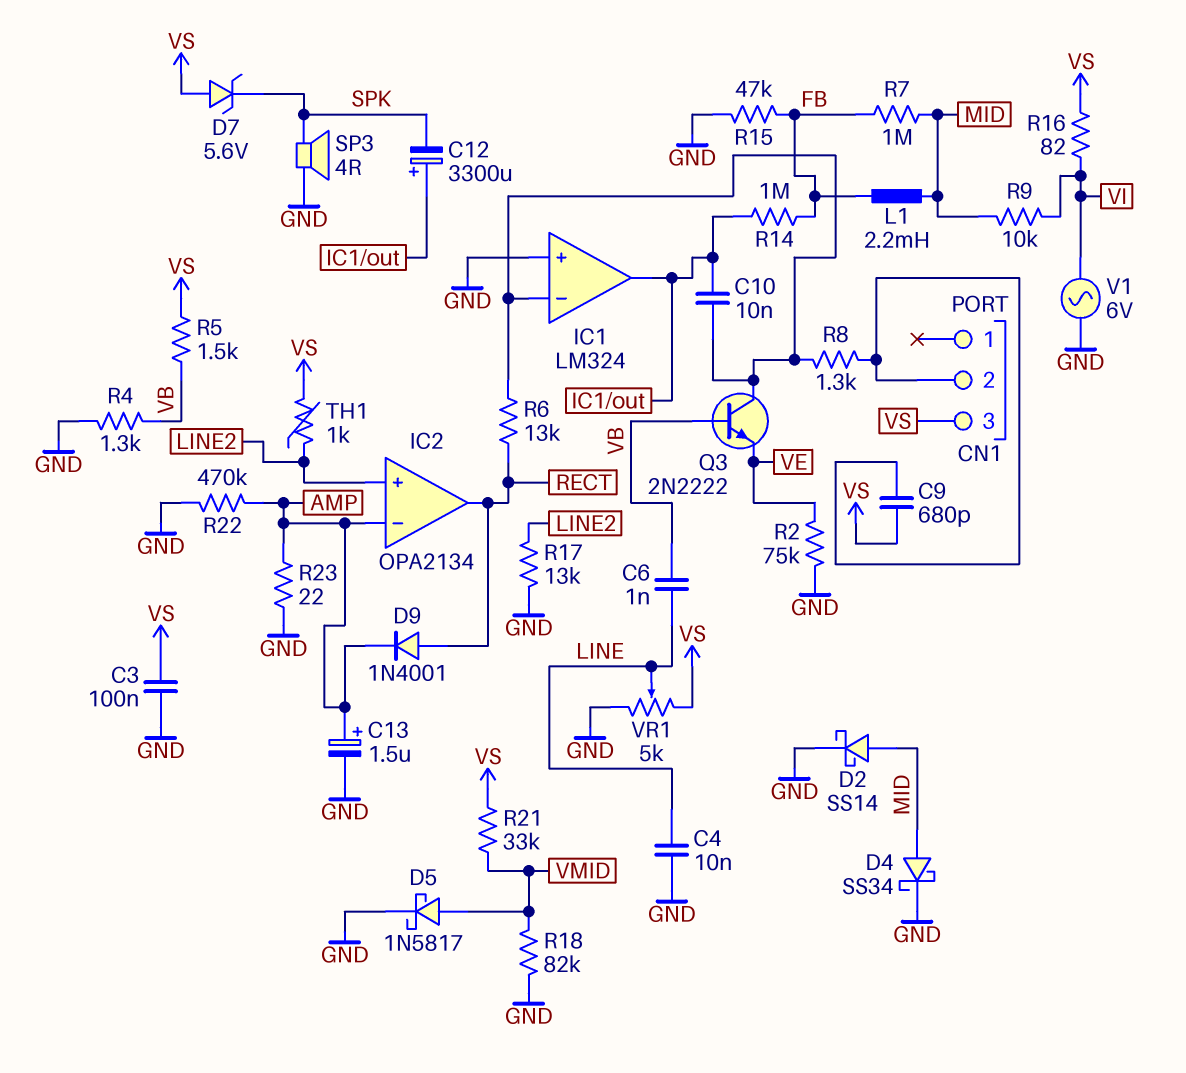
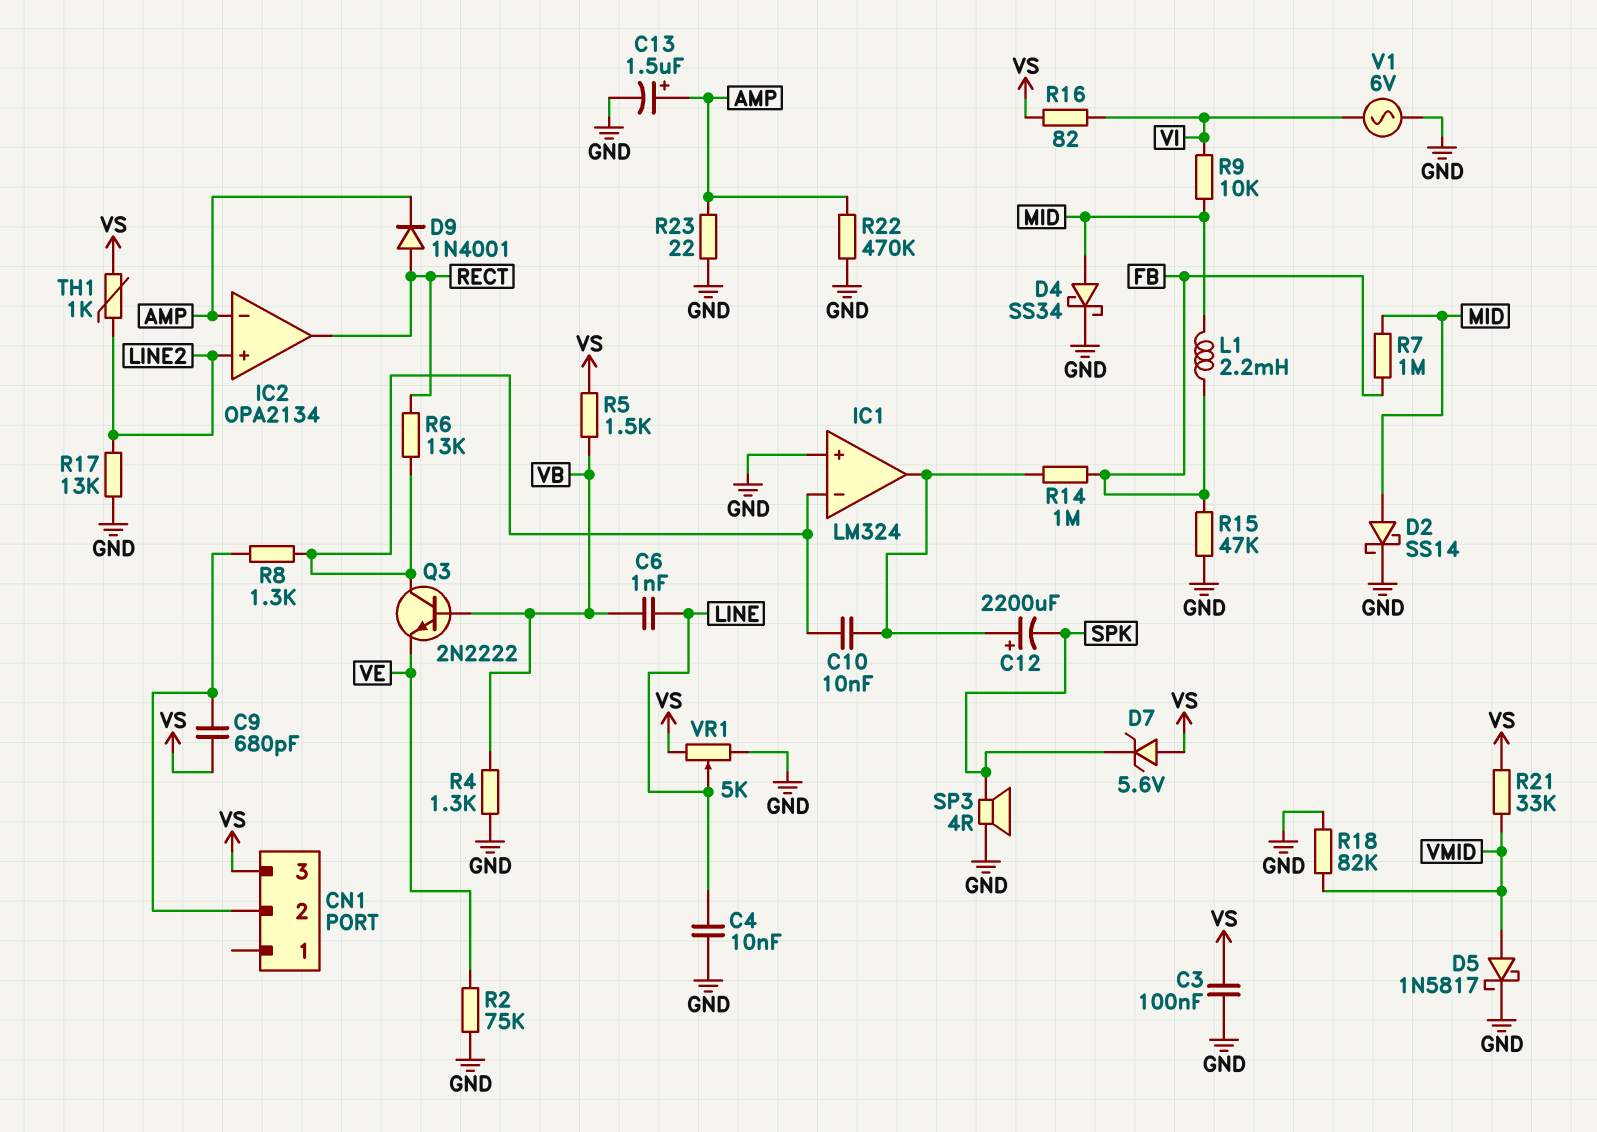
C12: 3300uF (plus IC1/out, minus SPK) -> 2200uF (plus IC1/out, minus SPK)

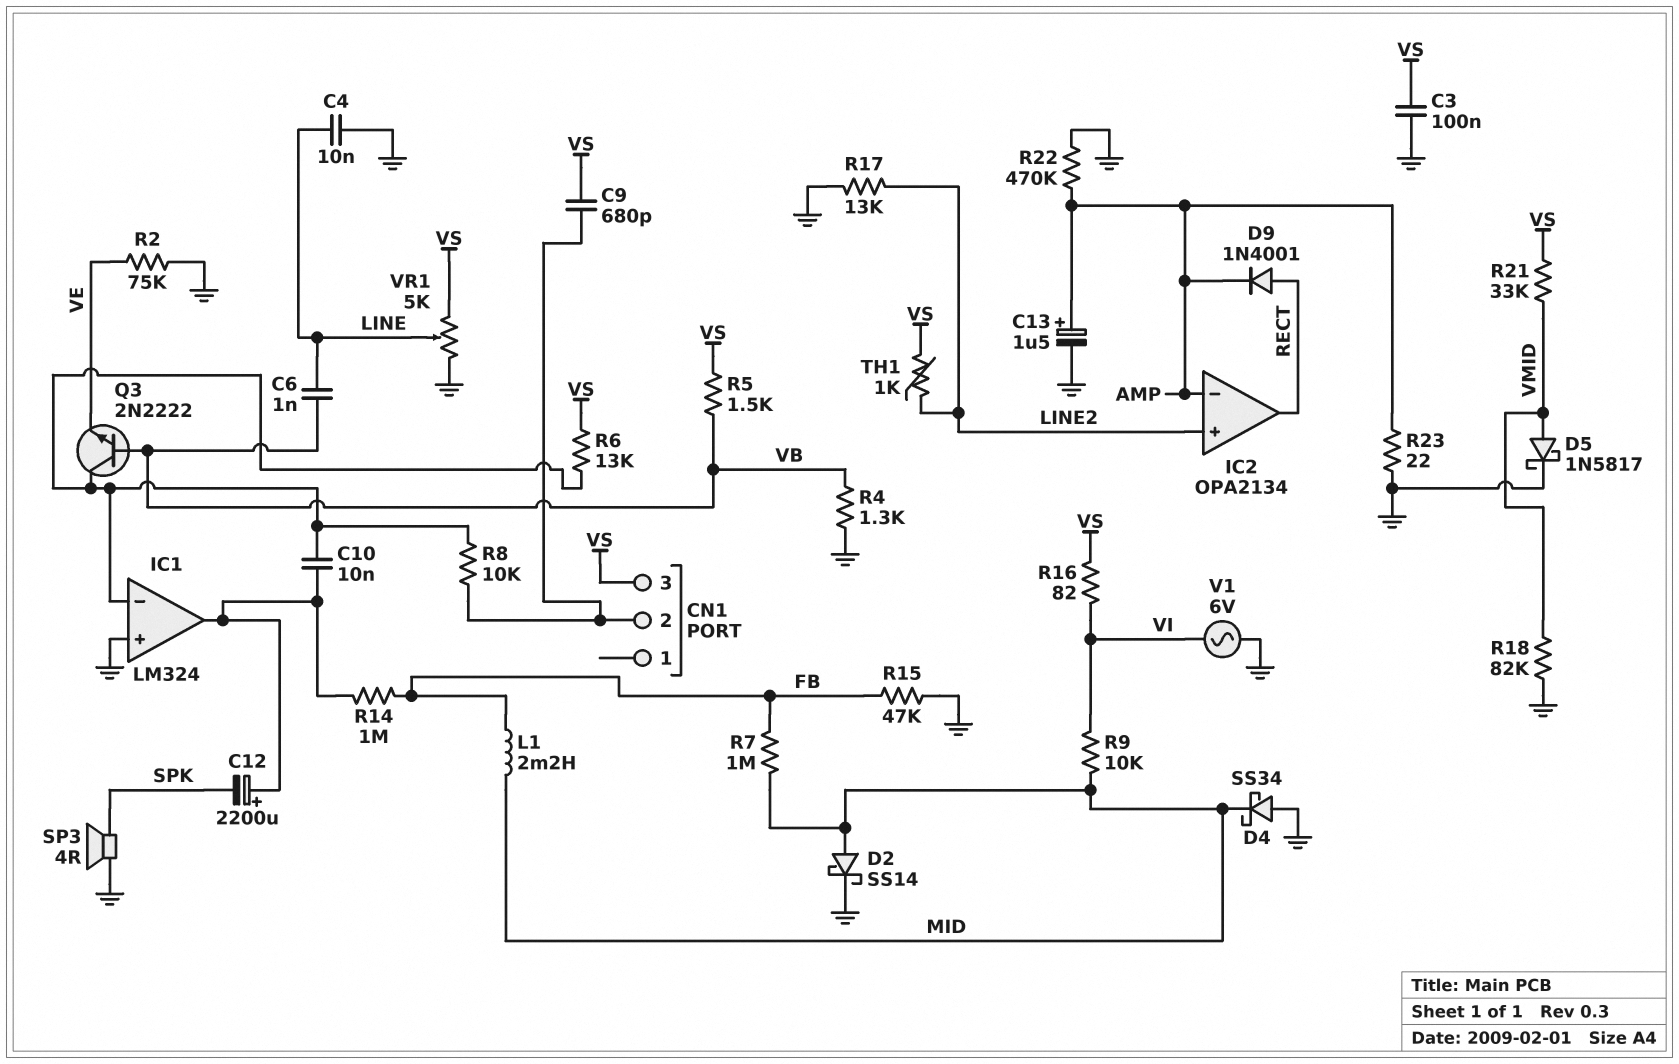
D4: schottky SS34 (A MID, K GND) -> schottky SS34 (A GND, K MID)
D7: zener 5.6V (A VS, K SPK) -> none
R6: 13k (IC1/in-, RECT) -> 13k (IC1/in-, VS)
R8: 1.3k (CN1/2, IC1/in-) -> 10k (CN1/2, IC1/in-)

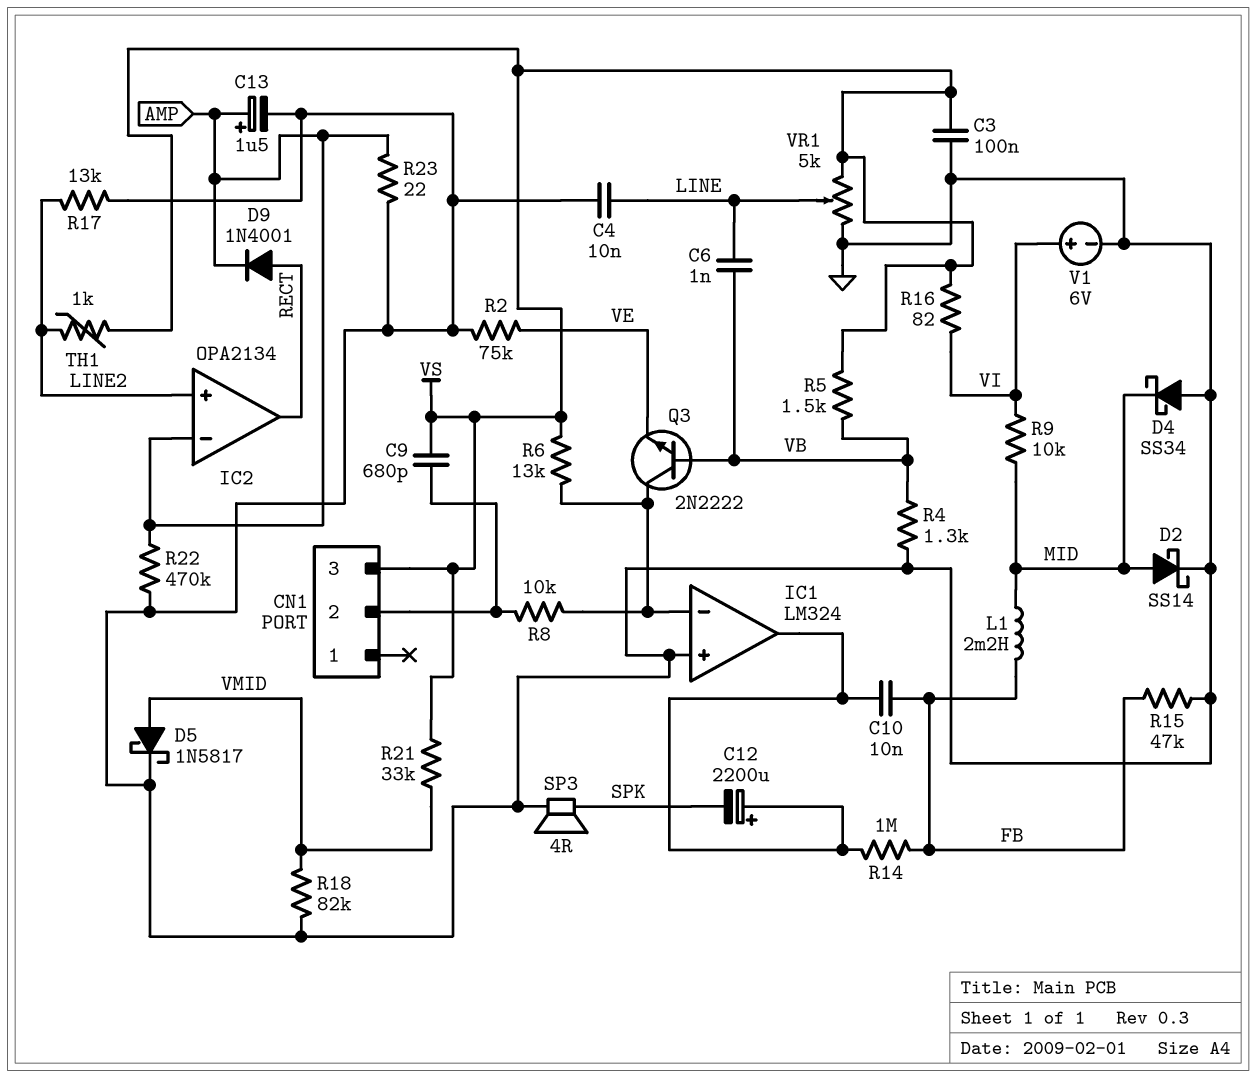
C10: 10nF (IC1/in-, IC1/out) -> 10nF (FB, IC1/out)
R7: 1M (FB, MID) -> none
V1: AC 6V (GND, VI) -> 6V (plus VI, minus GND)

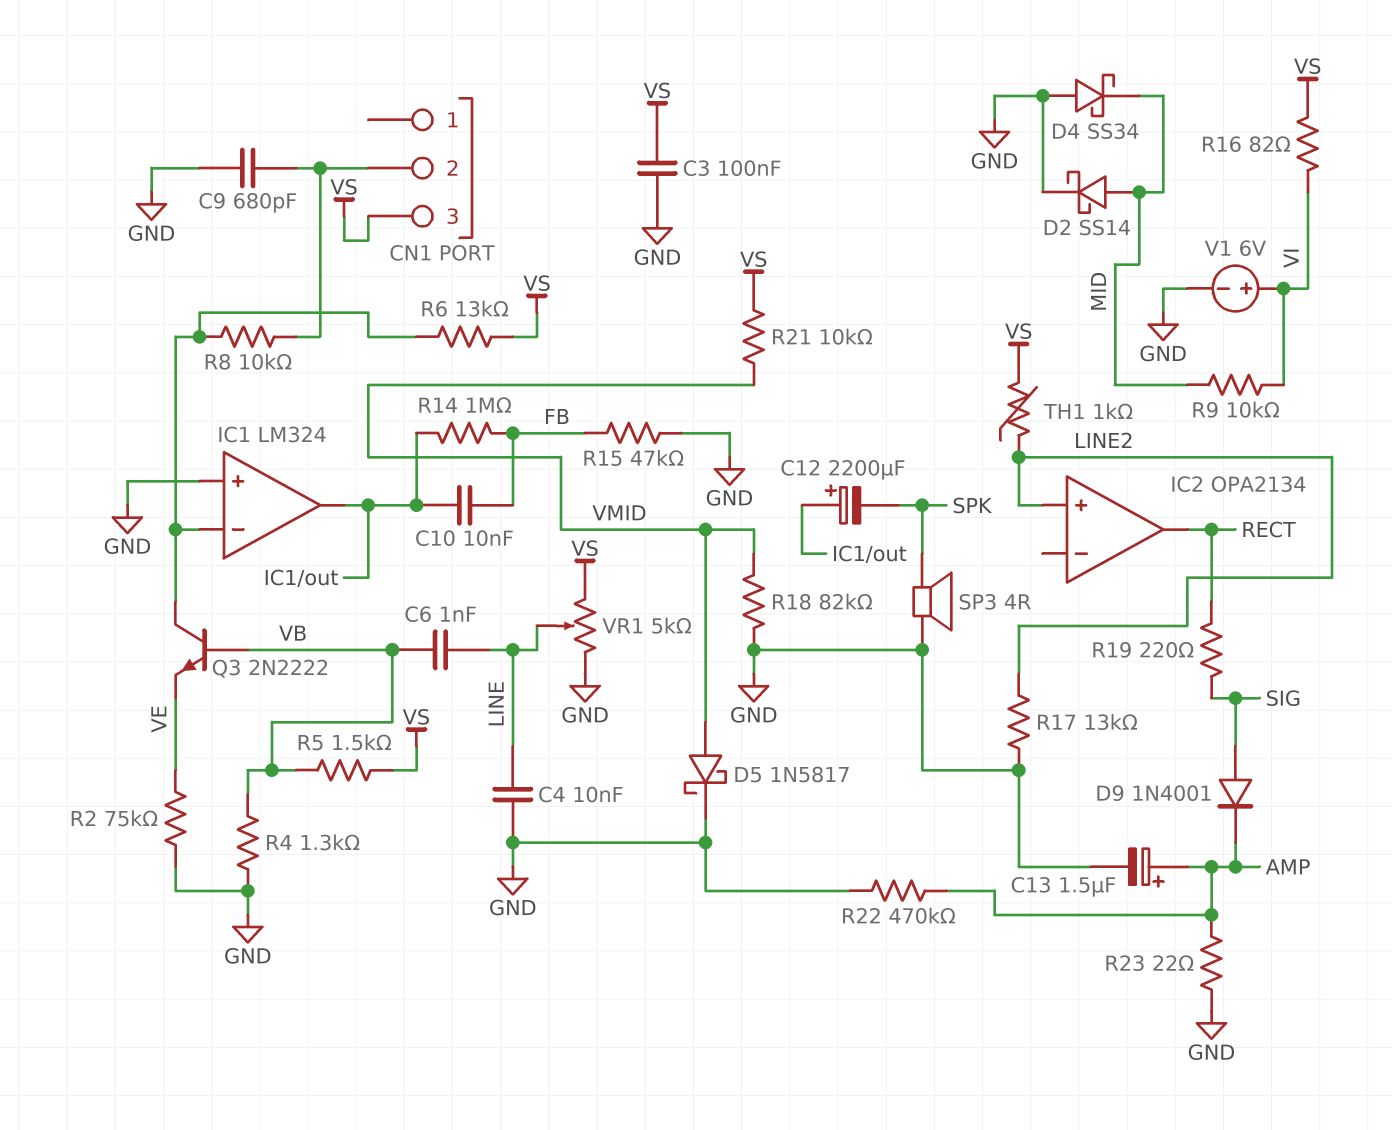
C9: 680pF (CN1/2, VS) -> 680pF (CN1/2, GND)
D9: diode 1N4001 (A RECT, K AMP) -> diode 1N4001 (A SIG, K AMP)
IC2 pin in-: AMP -> none
L1: 2.2mH (FB, MID) -> none
R19: none -> 220 (RECT, SIG)
R21: 33k (VMID, VS) -> 10k (VMID, VS)

